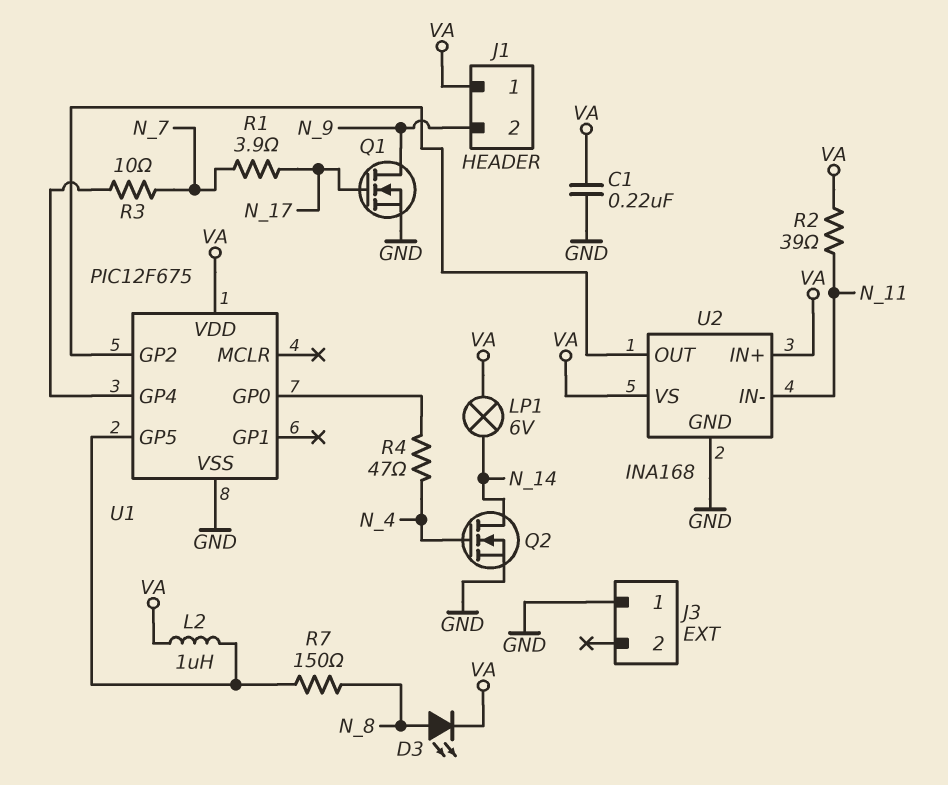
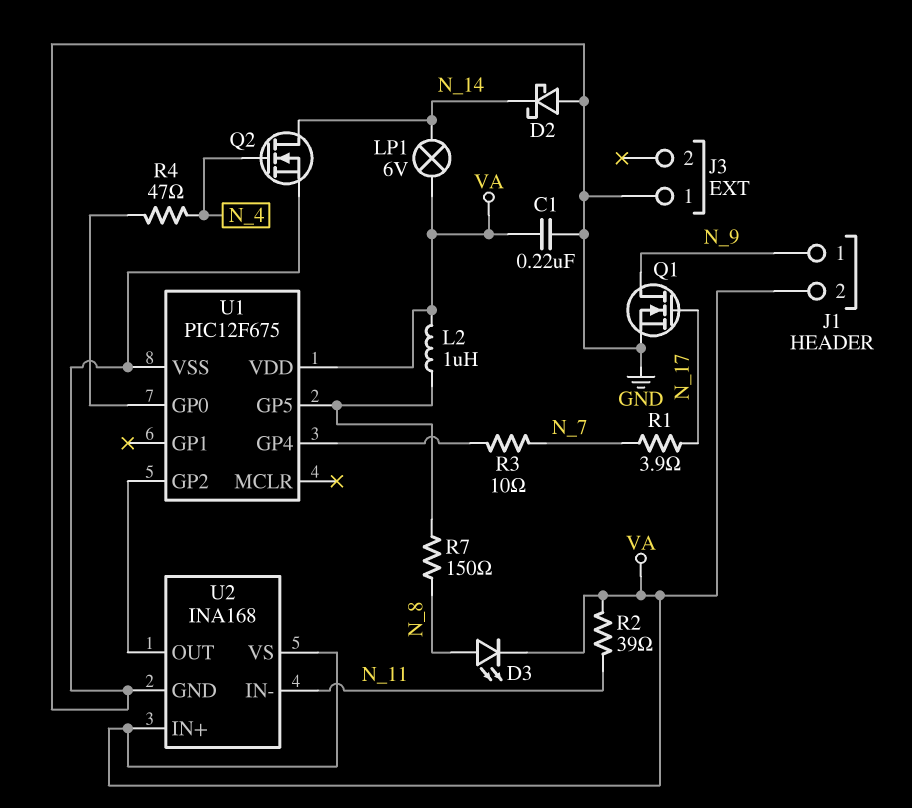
D2: none -> schottky (A GND, K N_14)
J1 pin 1: VA -> N_9
J1 pin 2: N_9 -> VA

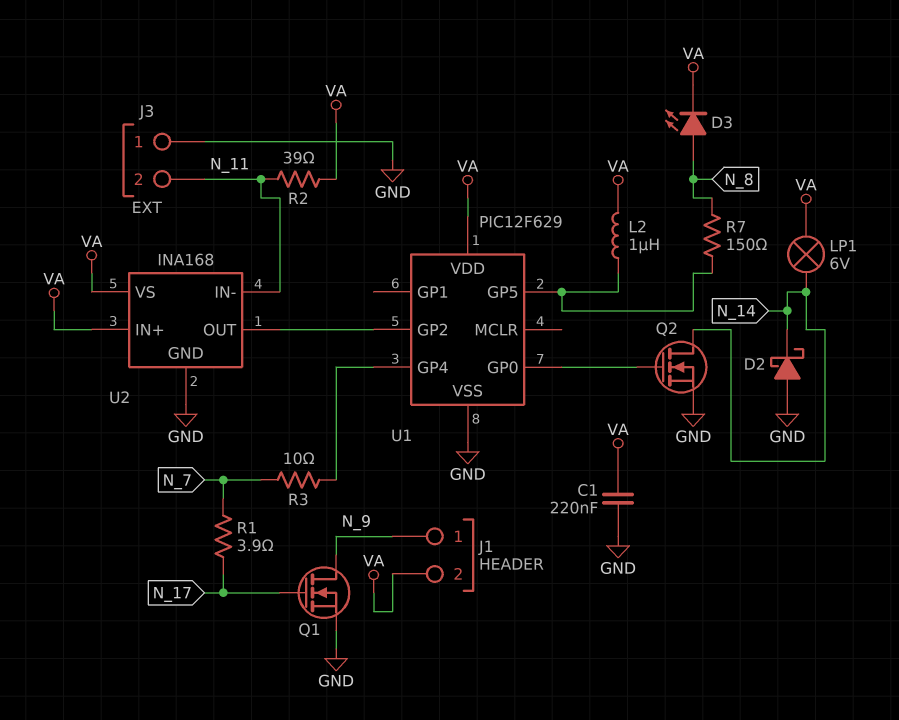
J3 pin 2: none -> N_11
Q2: NMOS (G N_4, D N_14, S GND) -> NMOS (G U1/GP0, D N_14, S GND)
R4: 47 (N_4, U1/GP0) -> none
U1: PIC12F675 -> PIC12F629

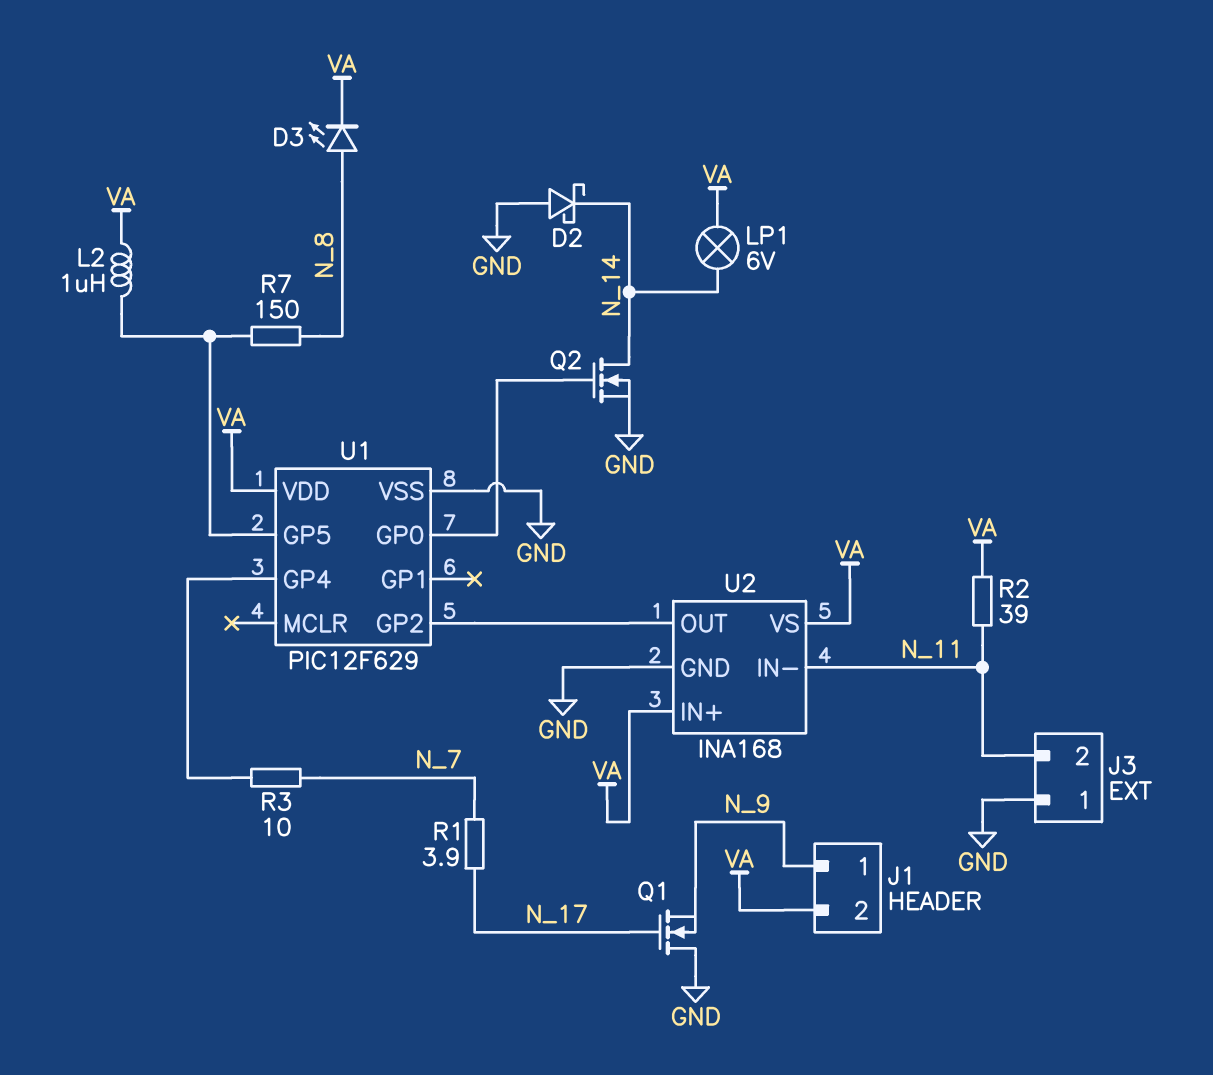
C1: 220nF (GND, VA) -> none
Q1: NMOS (G N_17, D N_9, S GND) -> NMOS (G N_17, D GND, S N_9)

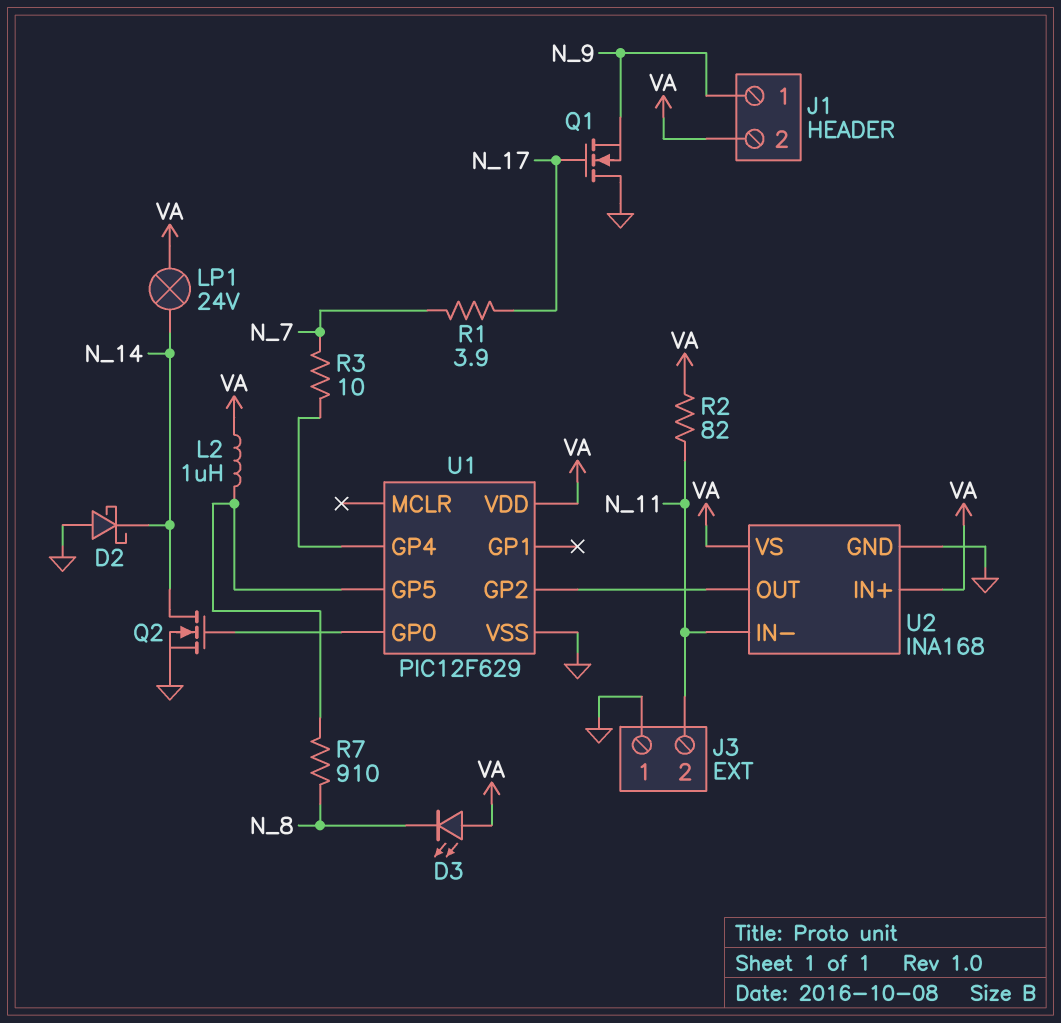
D3: LED (A N_8, K VA) -> LED (A VA, K N_8)
LP1: lamp 6V (N_14, VA) -> lamp 24V (N_14, VA)
R2: 39 (N_11, VA) -> 82 (N_11, VA)
R7: 150 (N_8, U1/GP5) -> 910 (N_8, U1/GP5)

